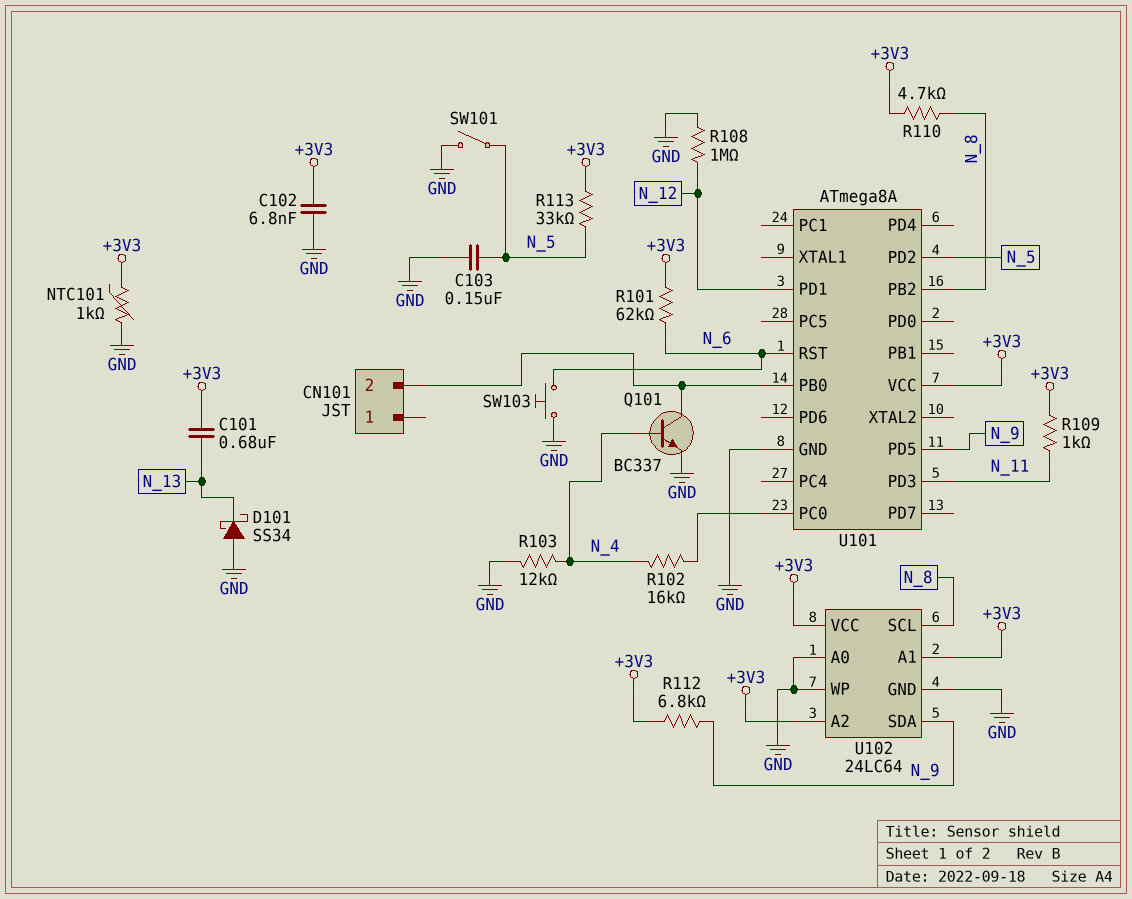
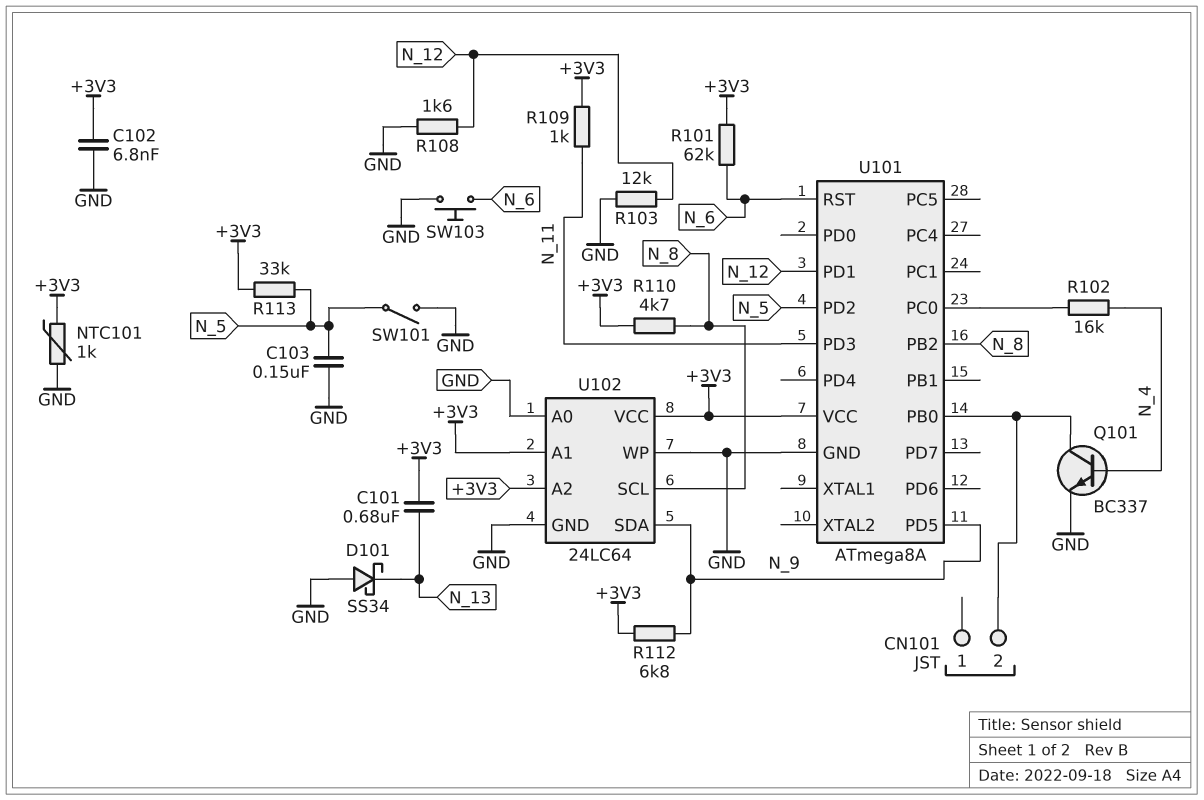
R103: 12k (GND, N_4) -> 12k (GND, N_12)
R108: 1M (GND, N_12) -> 1.6k (GND, N_12)

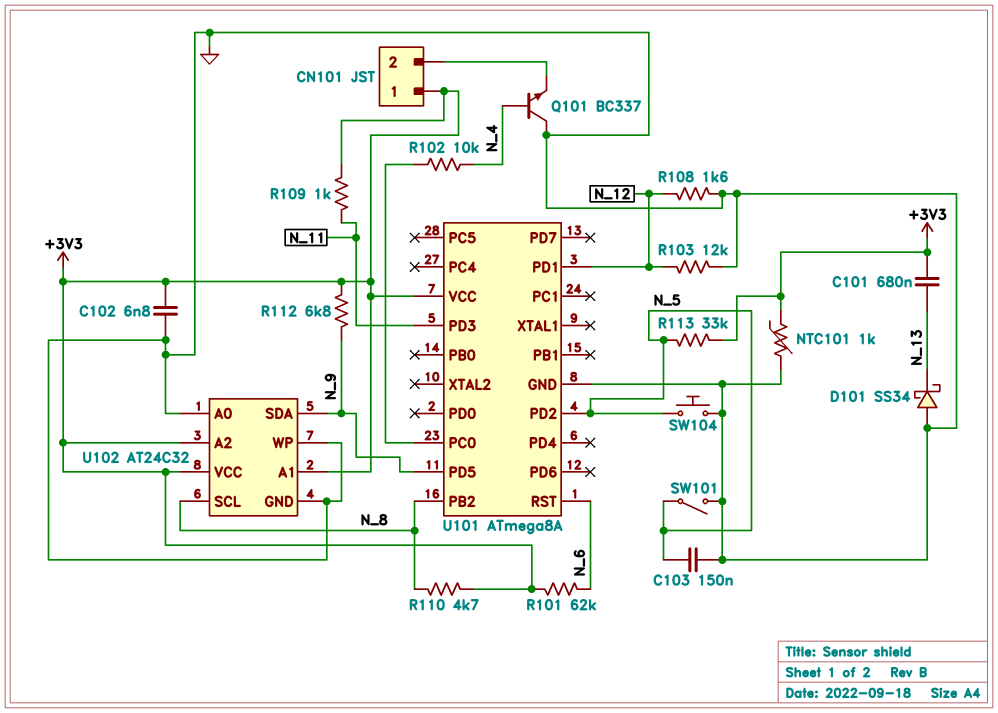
CN101 pin 1: none -> +3V3
Q101: NPN BC337 (B N_4, C CN101/2, E GND) -> NPN BC337 (B N_4, C GND, E CN101/2)
R102: 16k (N_4, U101/PC0) -> 10k (N_4, U101/PC0)
SW103: button (GND, N_6) -> none
SW104: none -> button (GND, N_5)
U101 pin PB0: CN101/2 -> none
U102: 24LC64 -> AT24C32

